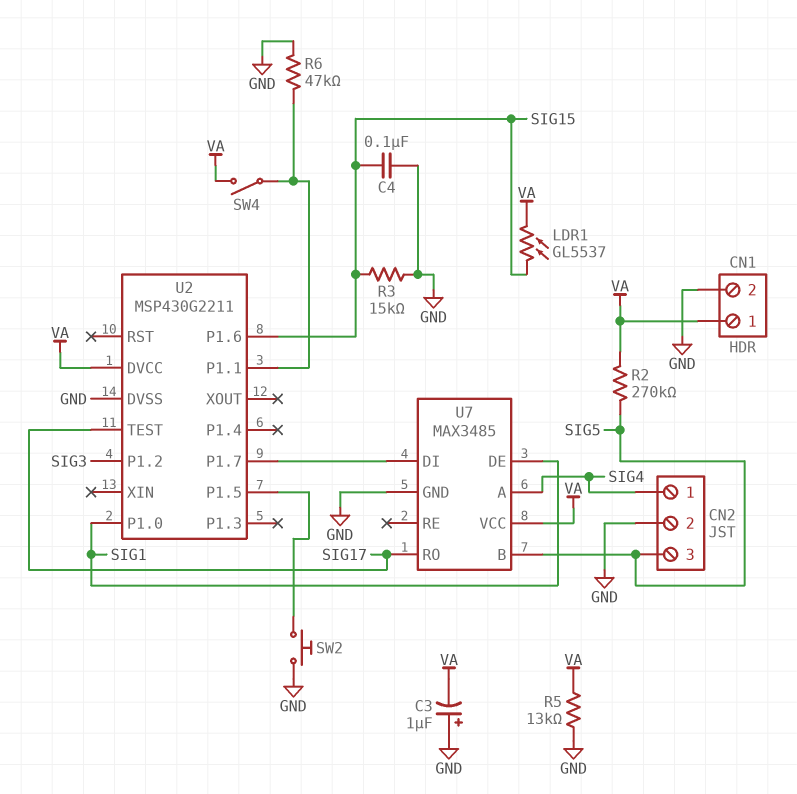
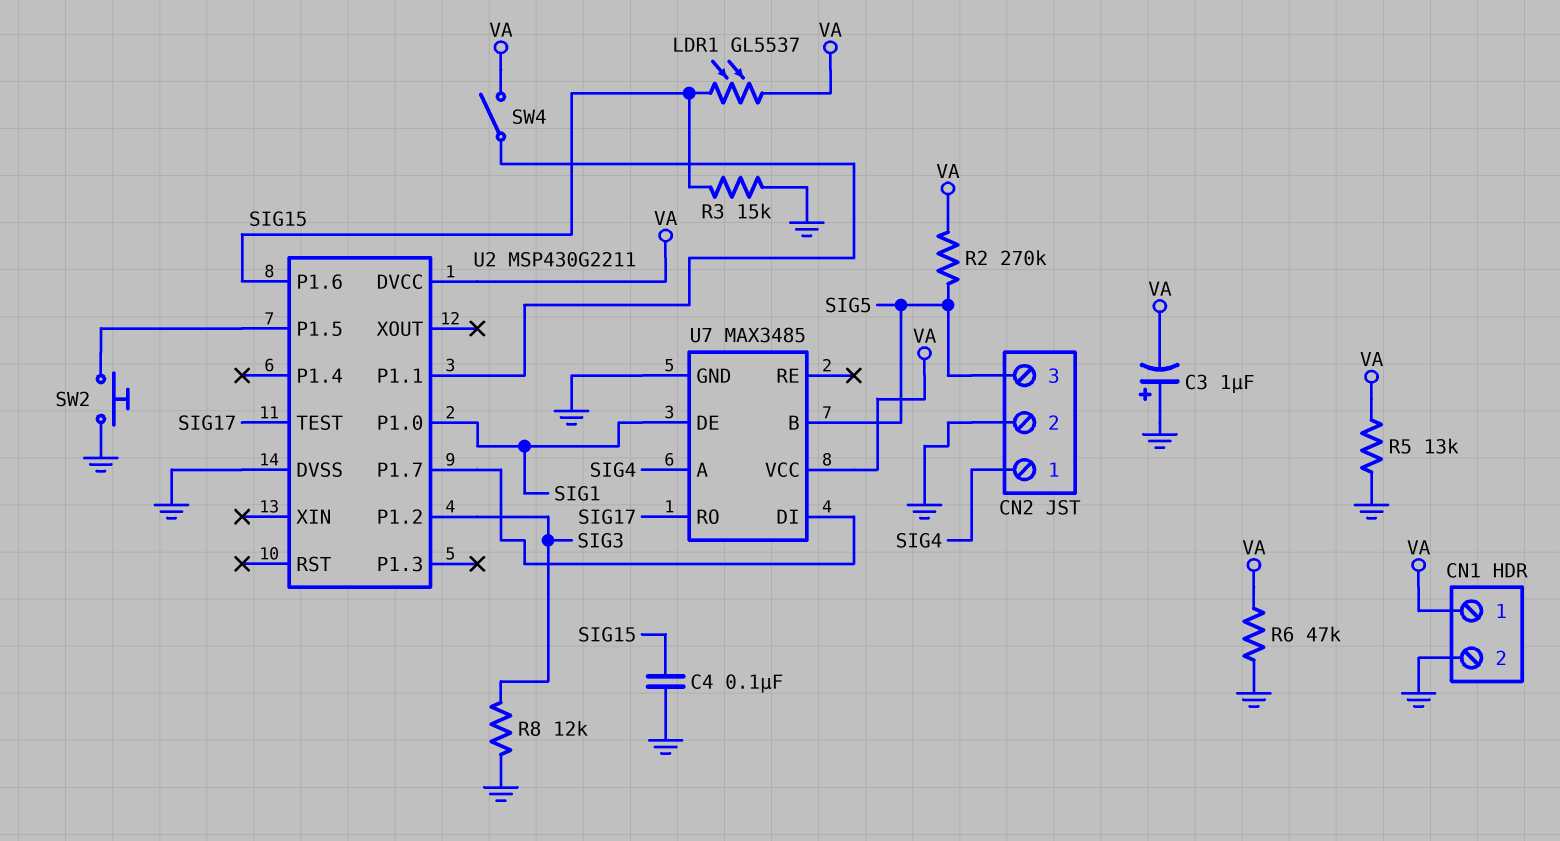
R6: 47k (GND, U2/P1.1) -> 47k (GND, VA)
R8: none -> 12k (GND, SIG3)

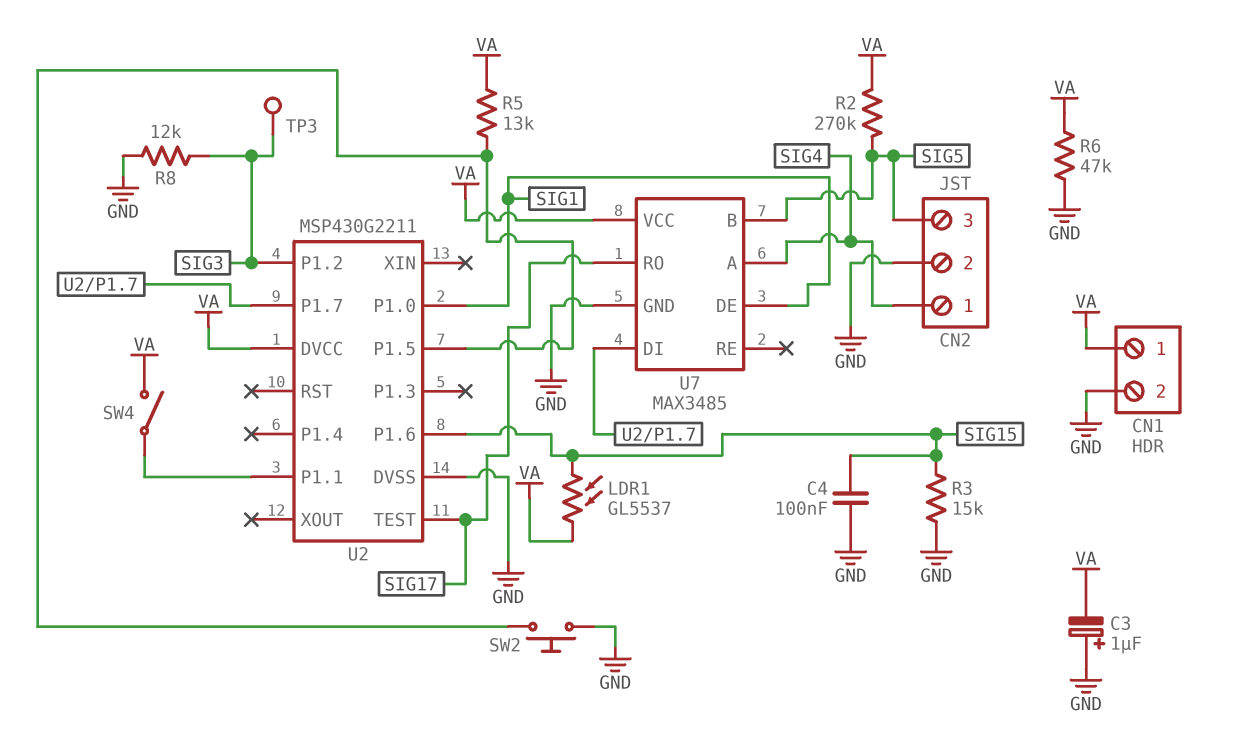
R5: 13k (GND, VA) -> 13k (U2/P1.5, VA)
TP3: none -> test point (SIG3)

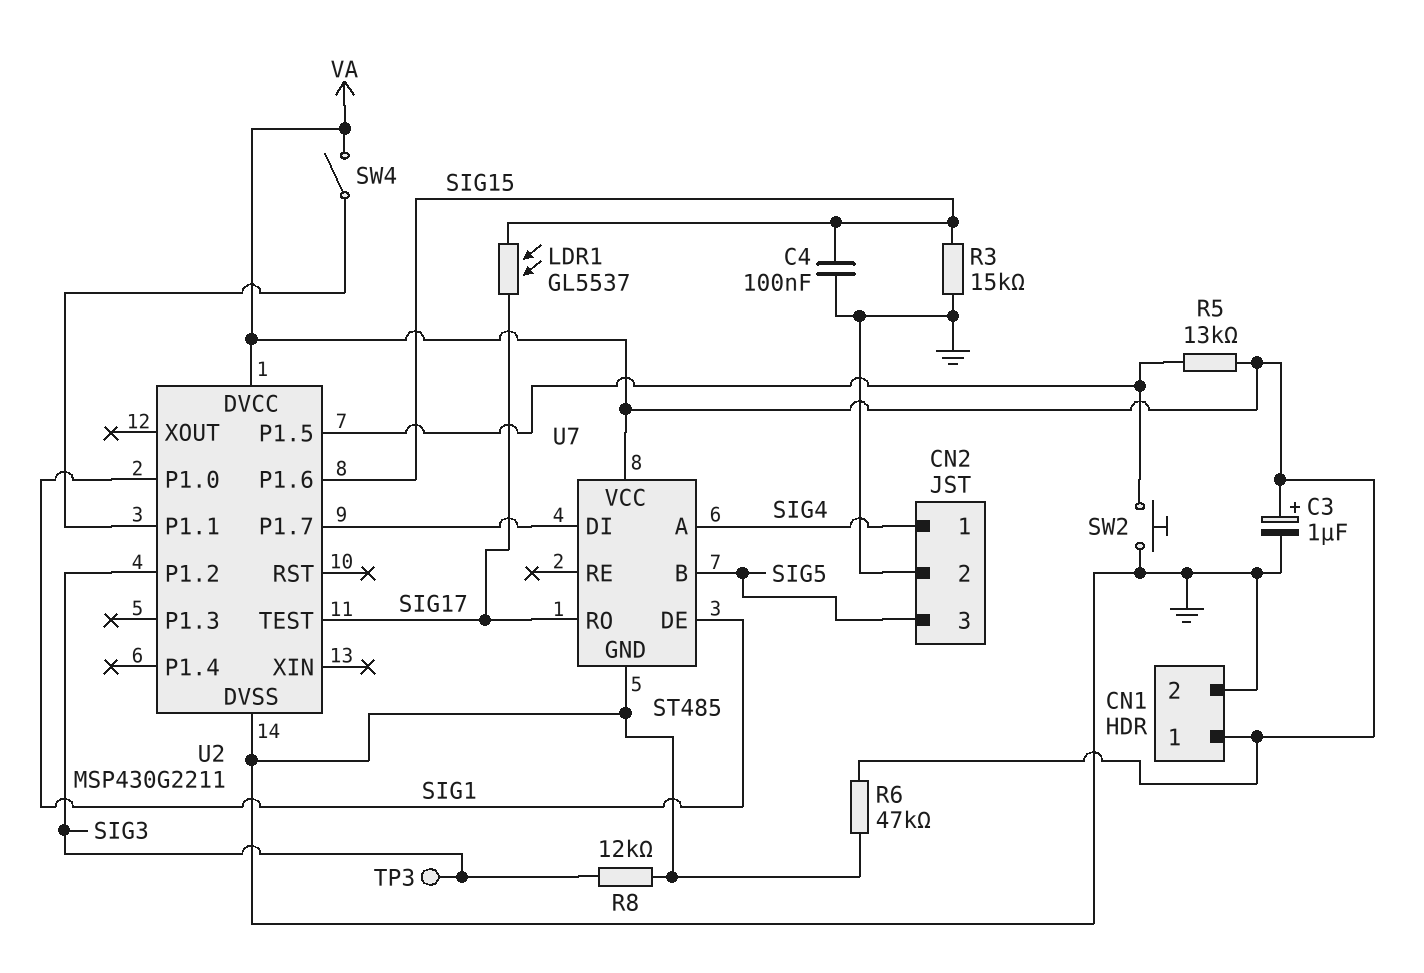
C3: 1uF (plus GND, minus VA) -> 1uF (plus VA, minus GND)
LDR1: GL5537 (SIG15, VA) -> GL5537 (SIG15, SIG17)
R2: 270k (SIG5, VA) -> none
U7: MAX3485 -> ST485

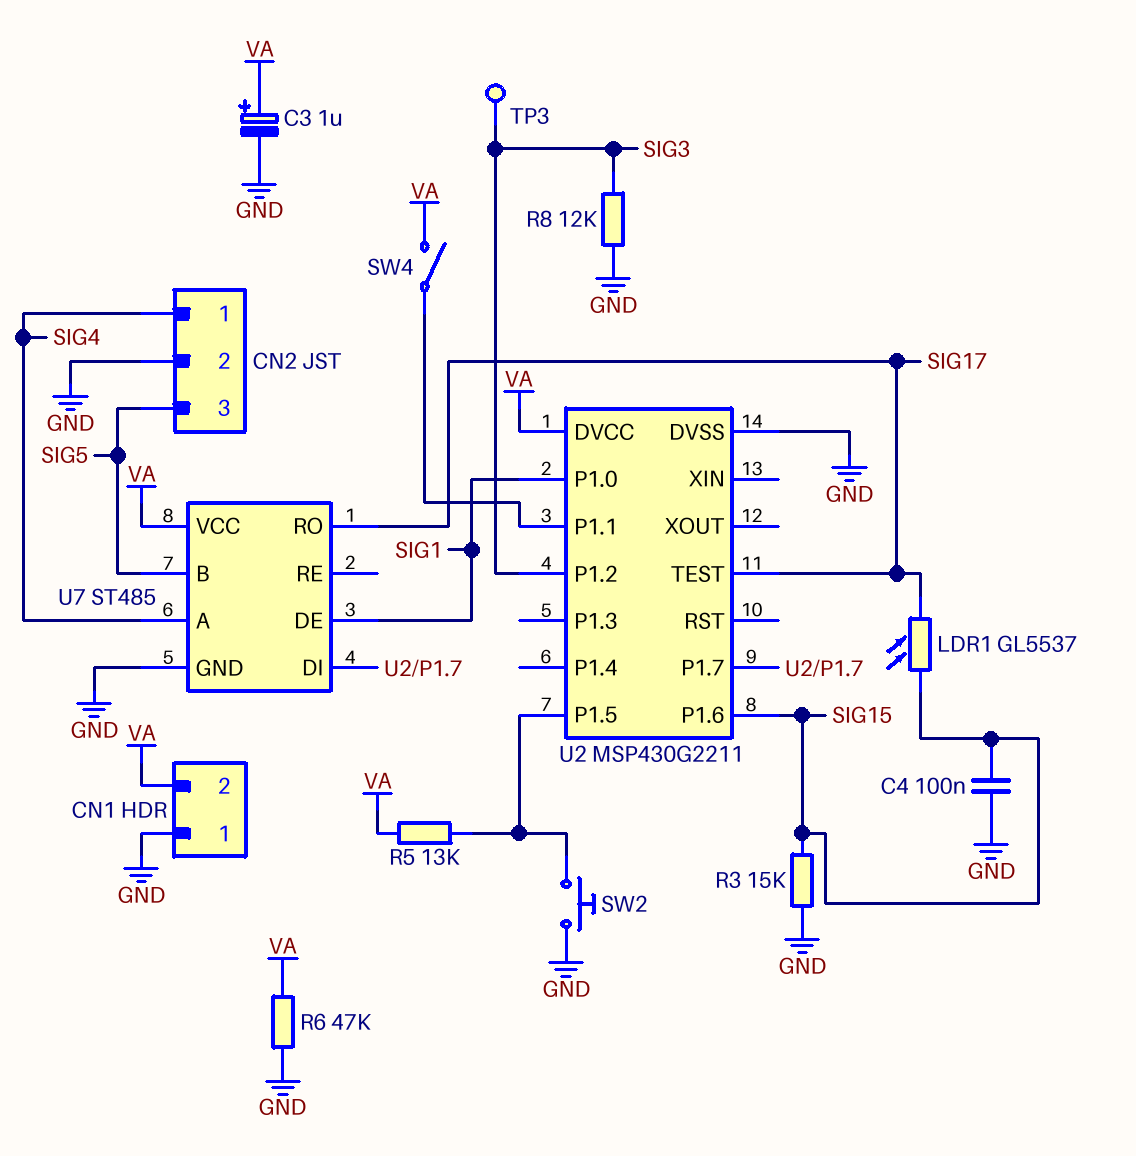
CN1 pin 1: VA -> GND
CN1 pin 2: GND -> VA

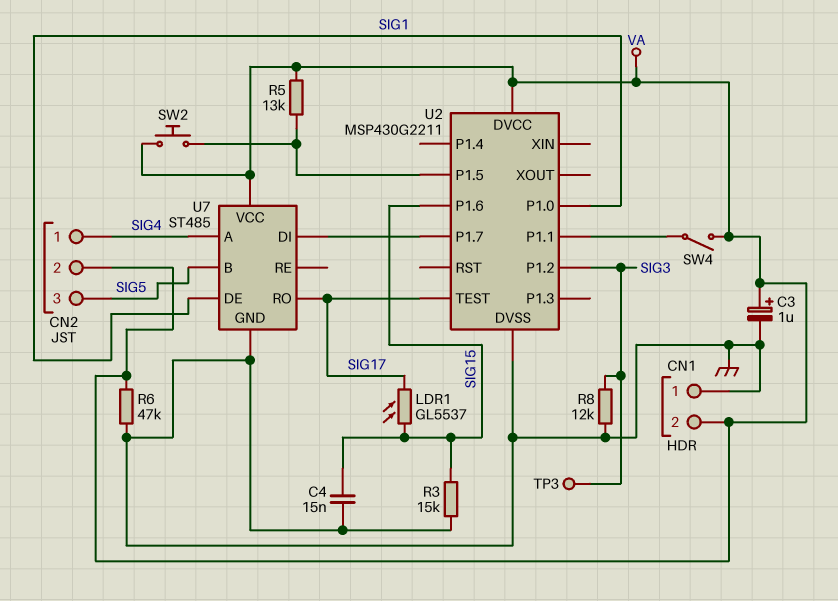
C4: 100nF (GND, SIG15) -> 15nF (GND, SIG15)
CN2 pin 2: GND -> VA
SW2: button (GND, U2/P1.5) -> button (U2/P1.5, VA)

